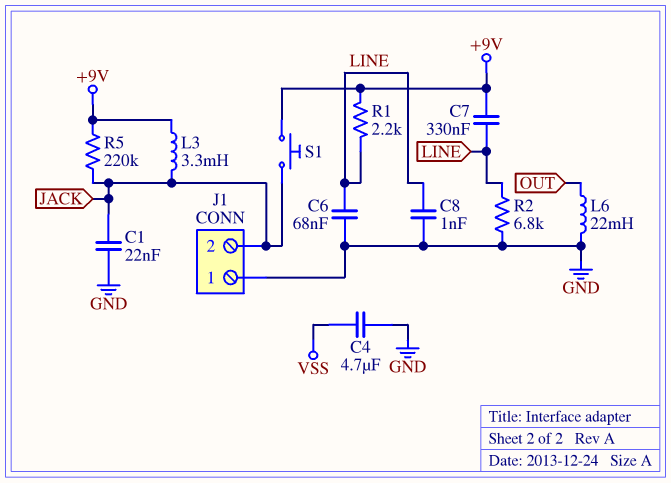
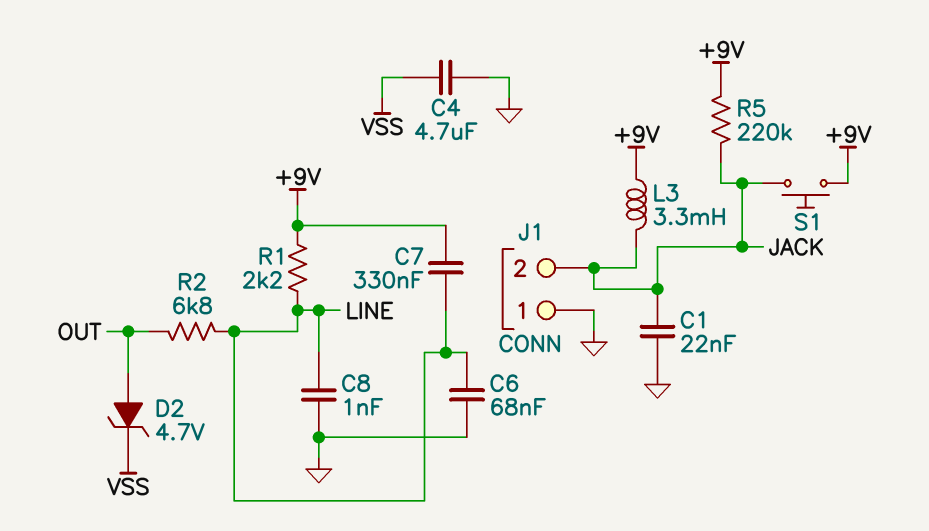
D2: none -> zener 4.7V (A OUT, K VSS)
L6: 22mH (GND, OUT) -> none
R2: 6.8k (GND, LINE) -> 6.8k (LINE, OUT)

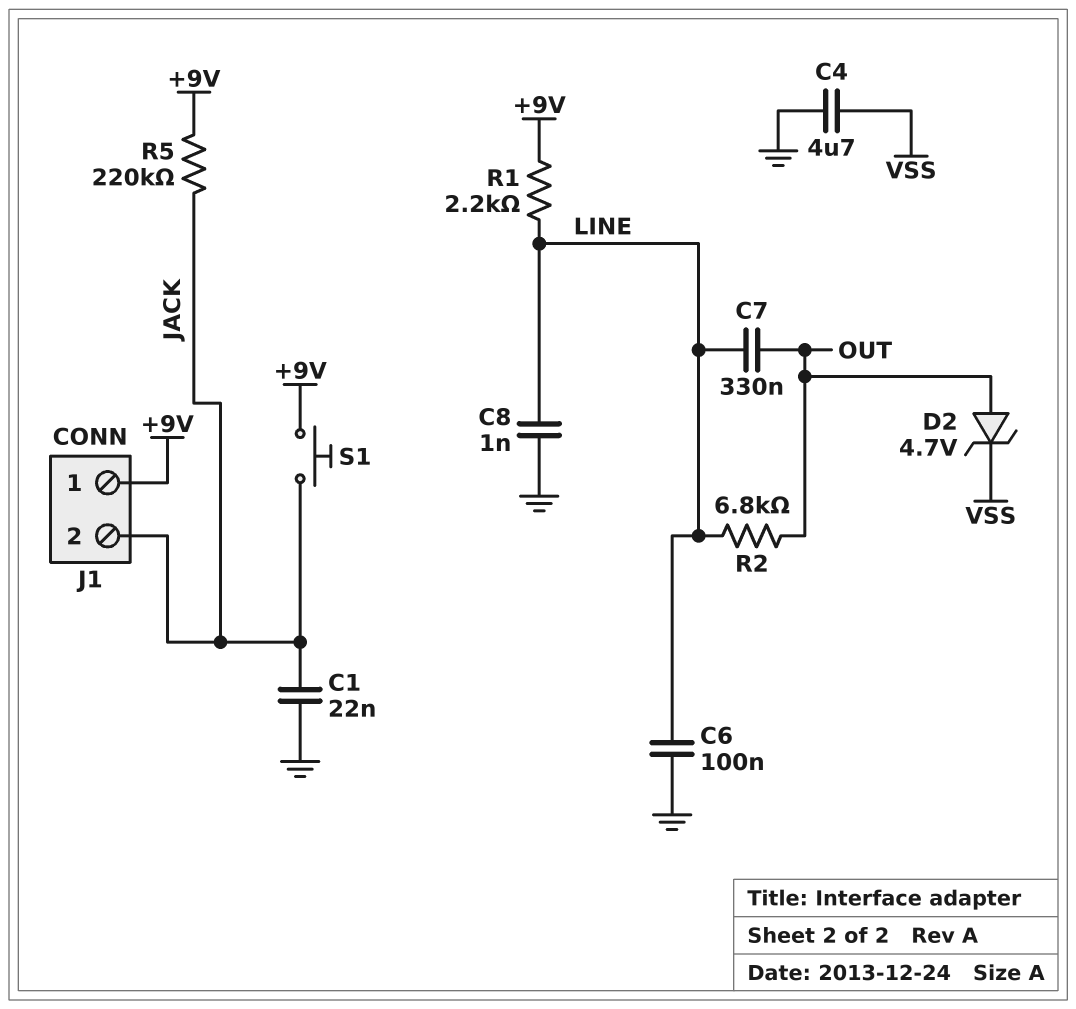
C6: 68nF (GND, LINE) -> 100nF (GND, LINE)
C7: 330nF (+9V, LINE) -> 330nF (LINE, OUT)
J1 pin 1: GND -> +9V
L3: 3.3mH (+9V, JACK) -> none

